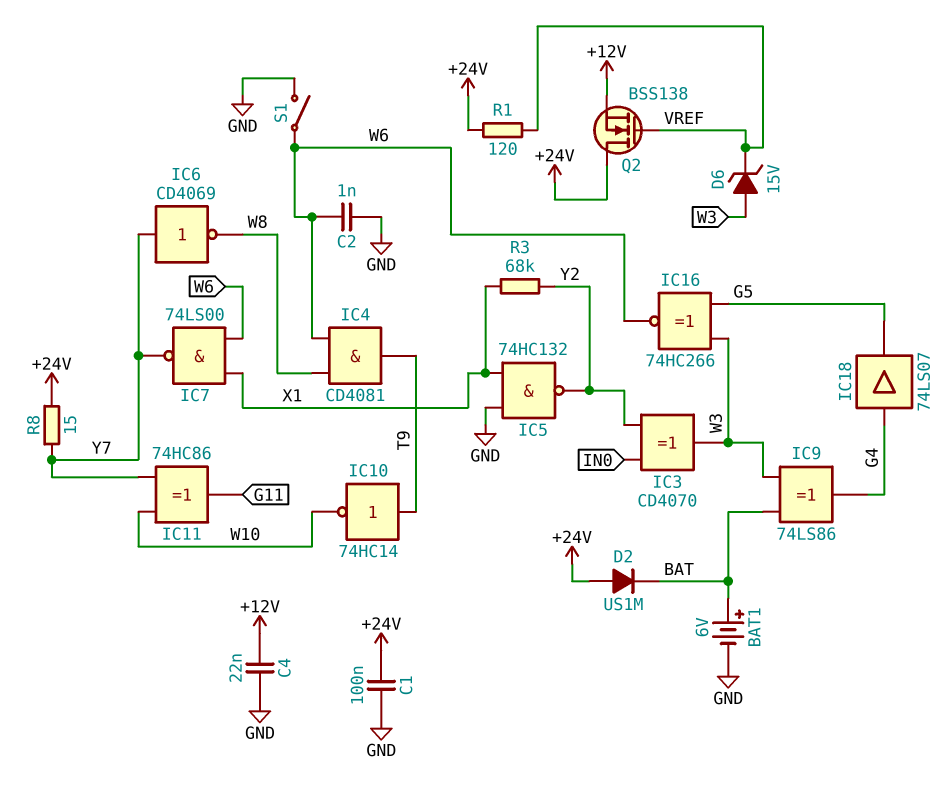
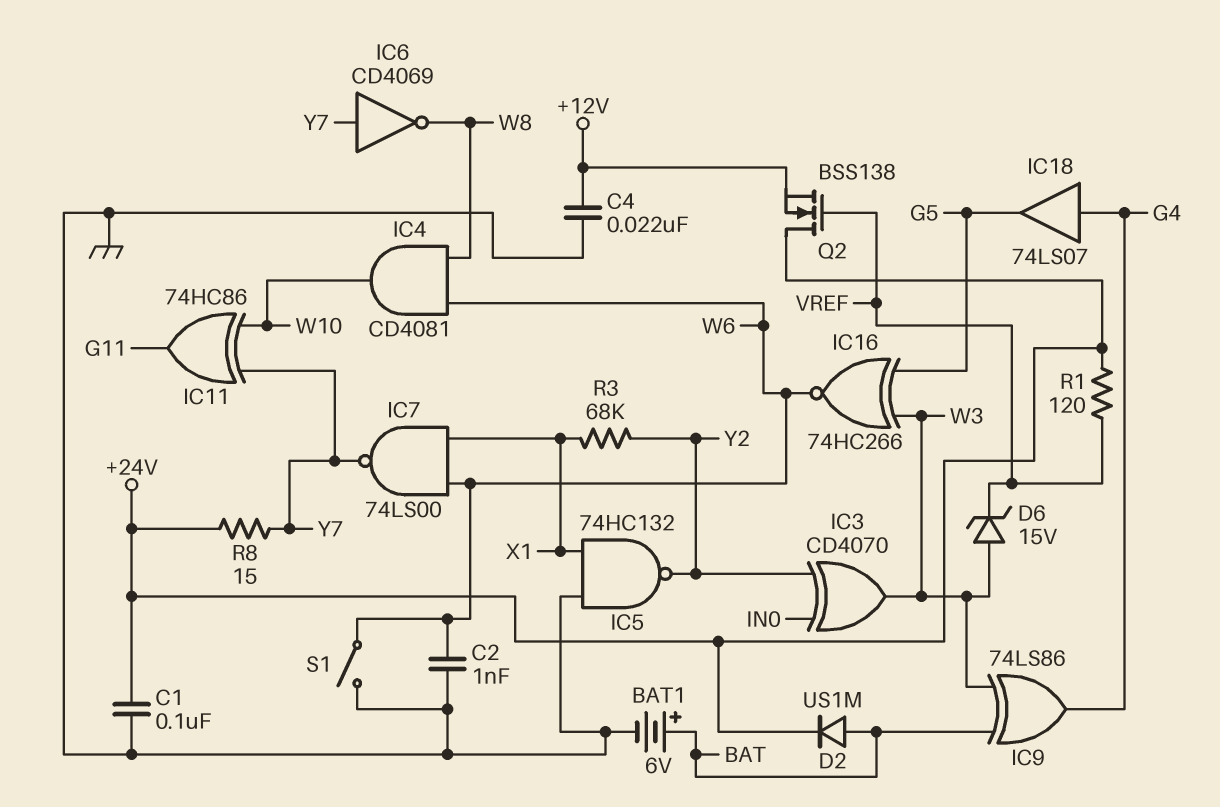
D2: diode US1M (A +24V, K BAT) -> diode US1M (A BAT, K +24V)
IC4: AND CD4081 (in W6, in W8, out T9) -> AND CD4081 (in W6, in W8, out W10)
IC10: NOT 74HC14 (in T9, out W10) -> none

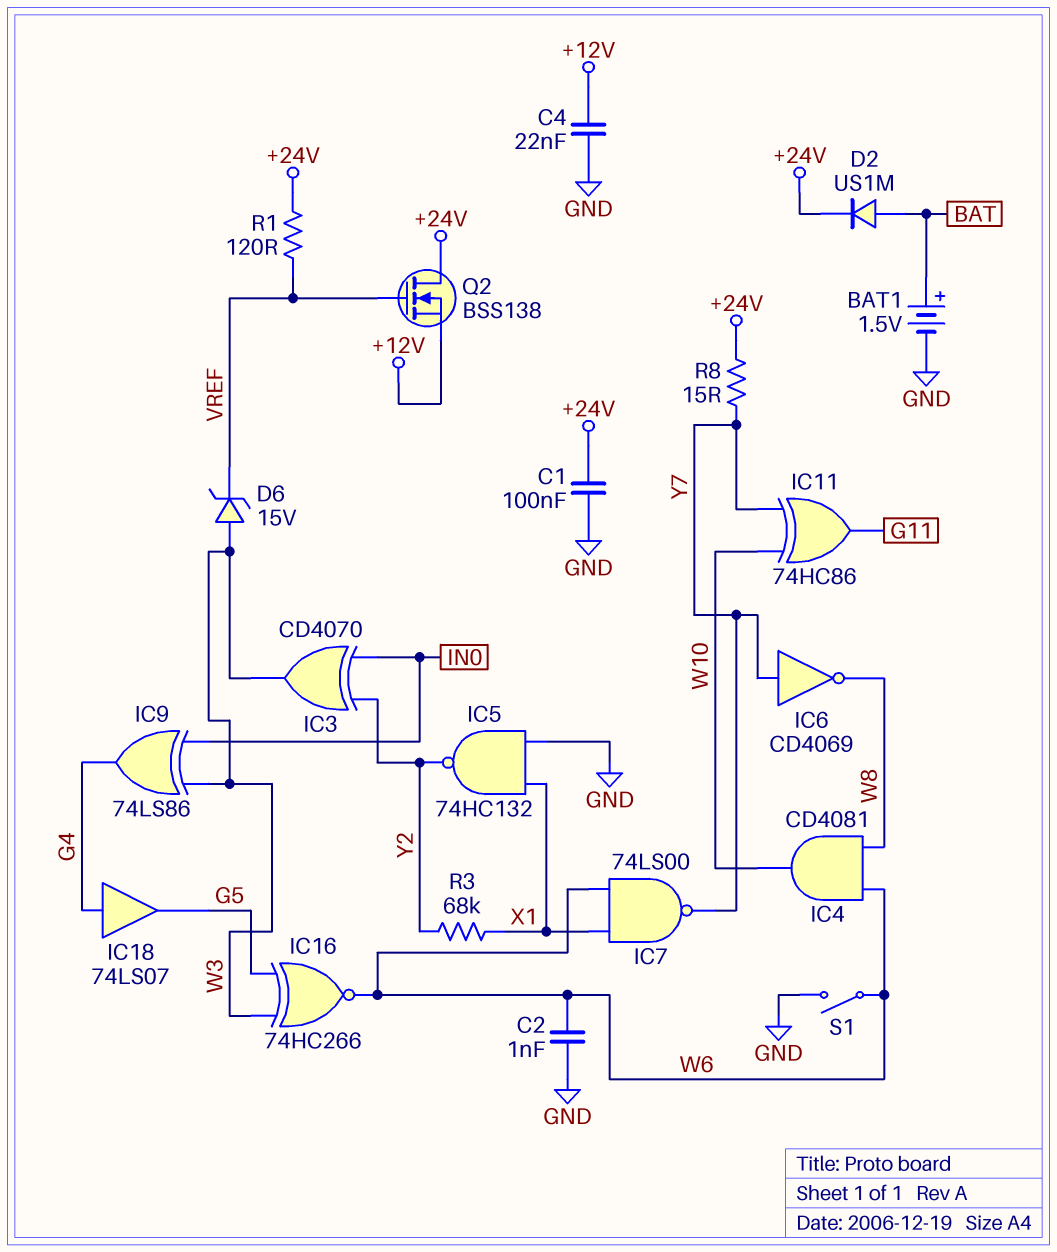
BAT1: 6V (plus BAT, minus GND) -> 1.5V (plus BAT, minus GND)
IC9: XOR 74LS86 (in BAT, in W3, out G4) -> XOR 74LS86 (in IN0, in W3, out G4)

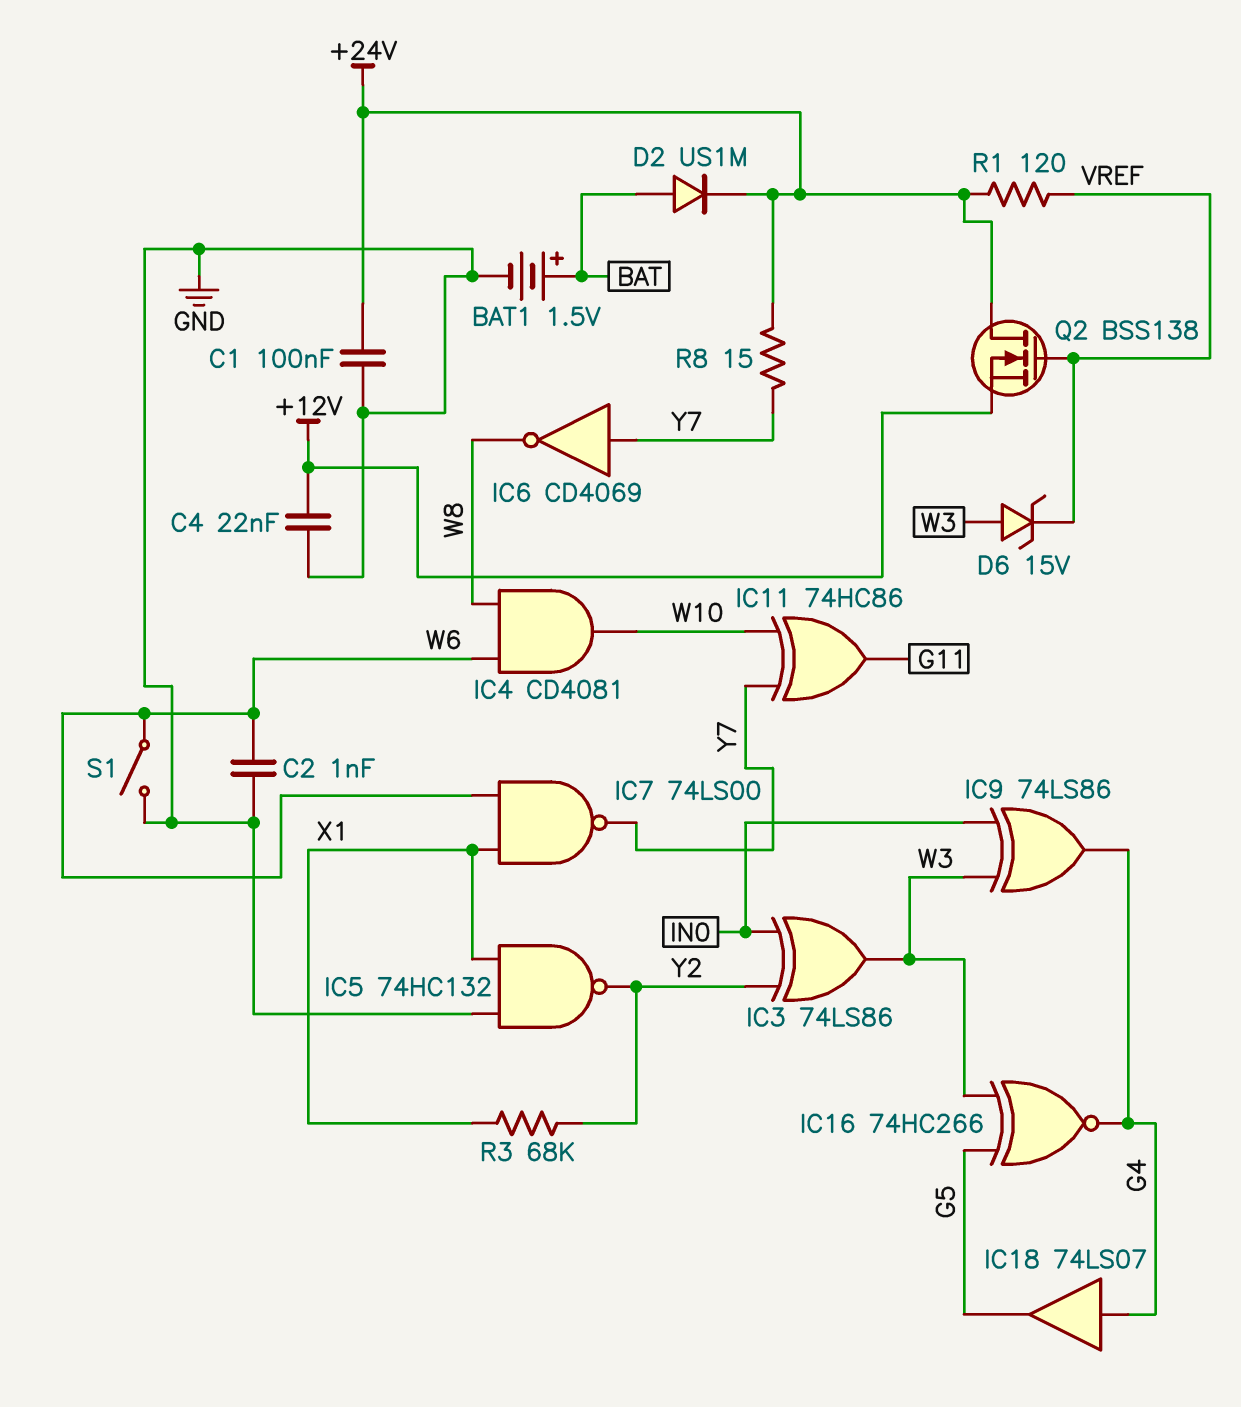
IC3: XOR CD4070 (in IN0, in Y2, out W3) -> XOR 74LS86 (in IN0, in Y2, out W3)
IC16: XNOR 74HC266 (in G5, in W3, out W6) -> XNOR 74HC266 (in G5, in W3, out G4)

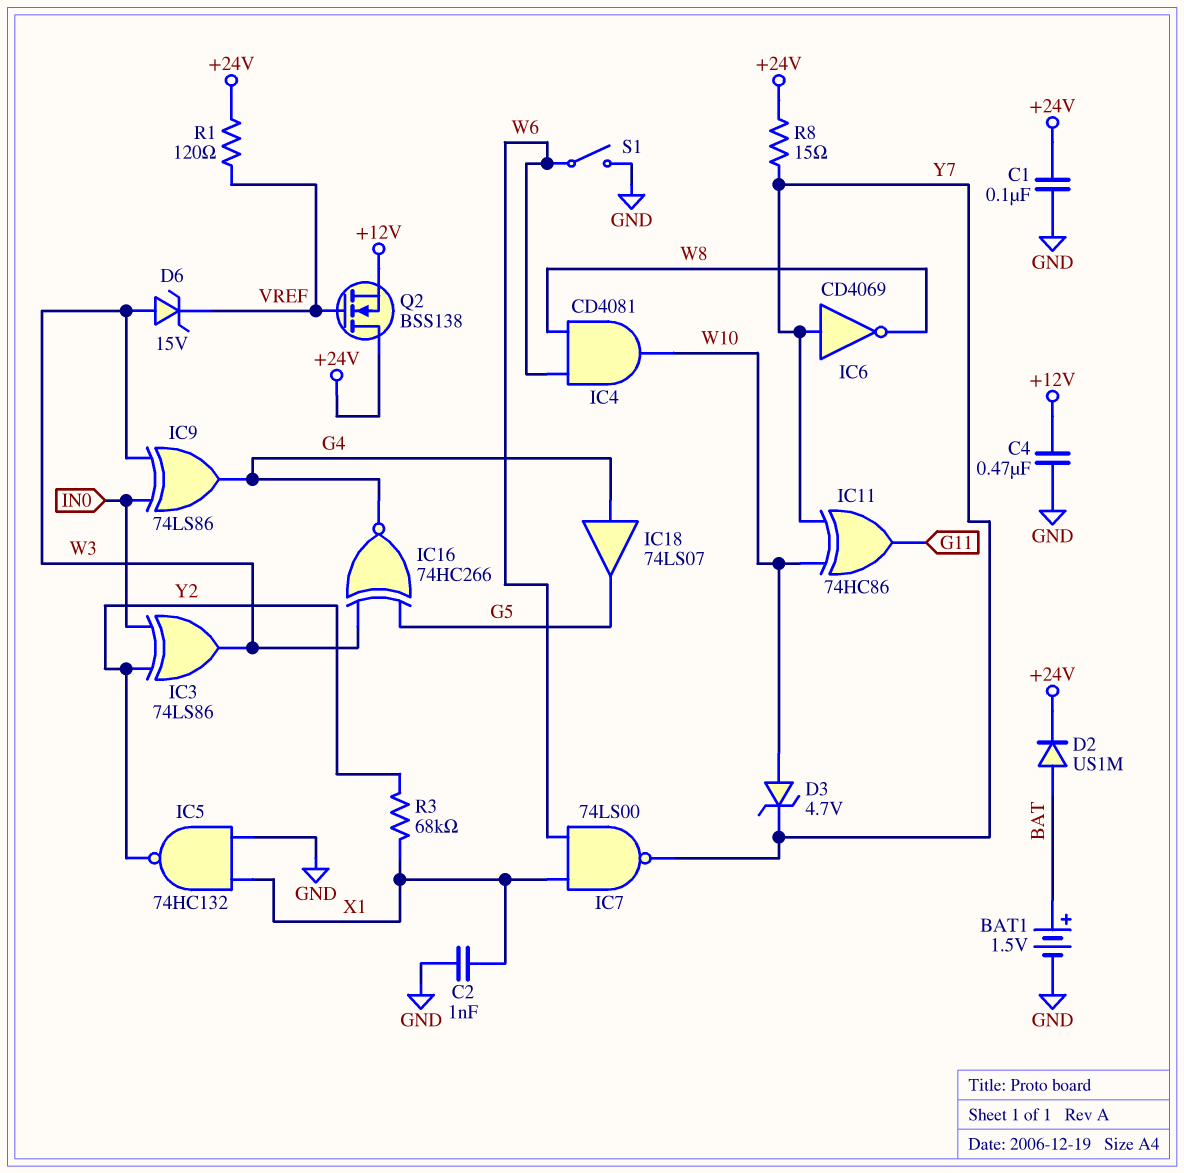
C2: 1nF (GND, W6) -> 1nF (GND, X1)
C4: 22nF (+12V, GND) -> 470nF (+12V, GND)
D3: none -> zener 4.7V (A W10, K Y7)

